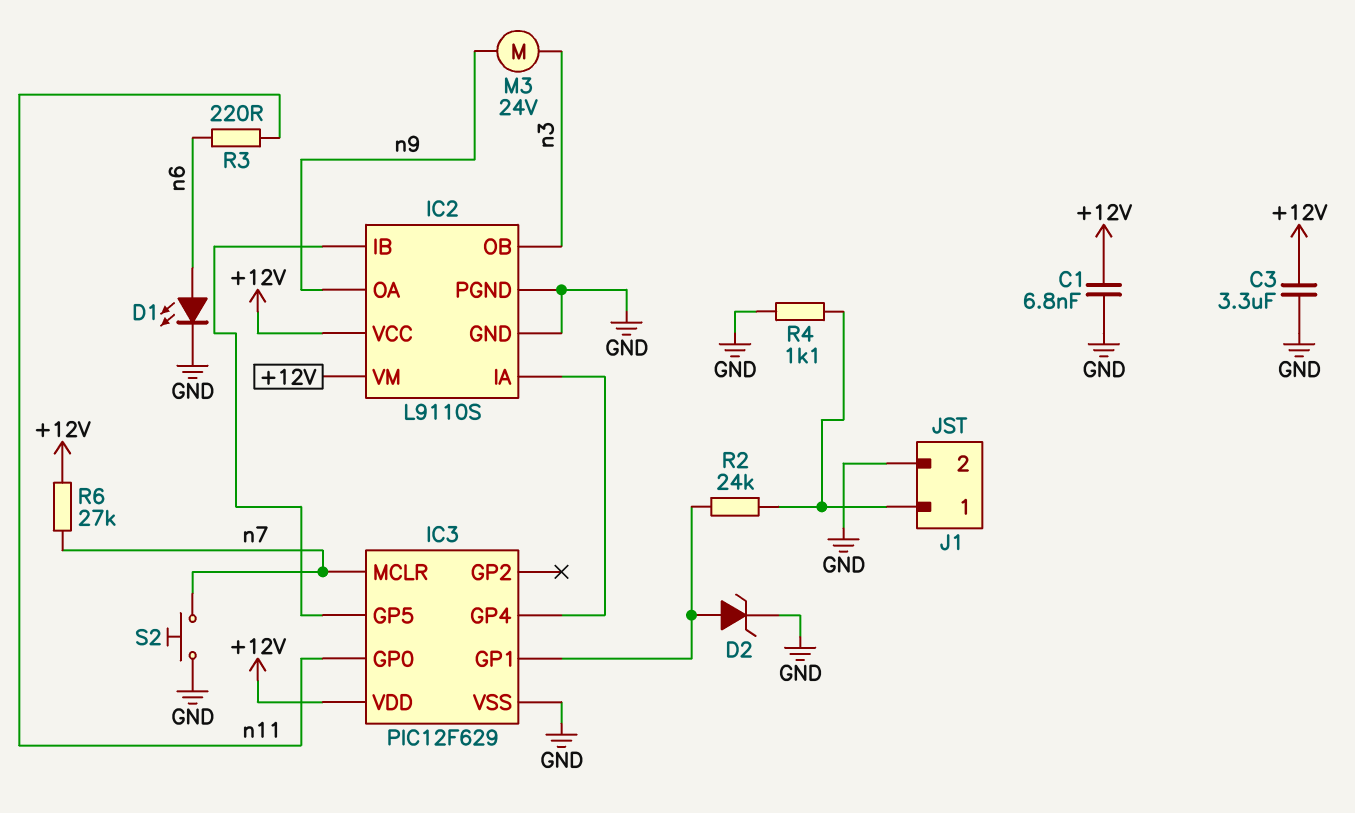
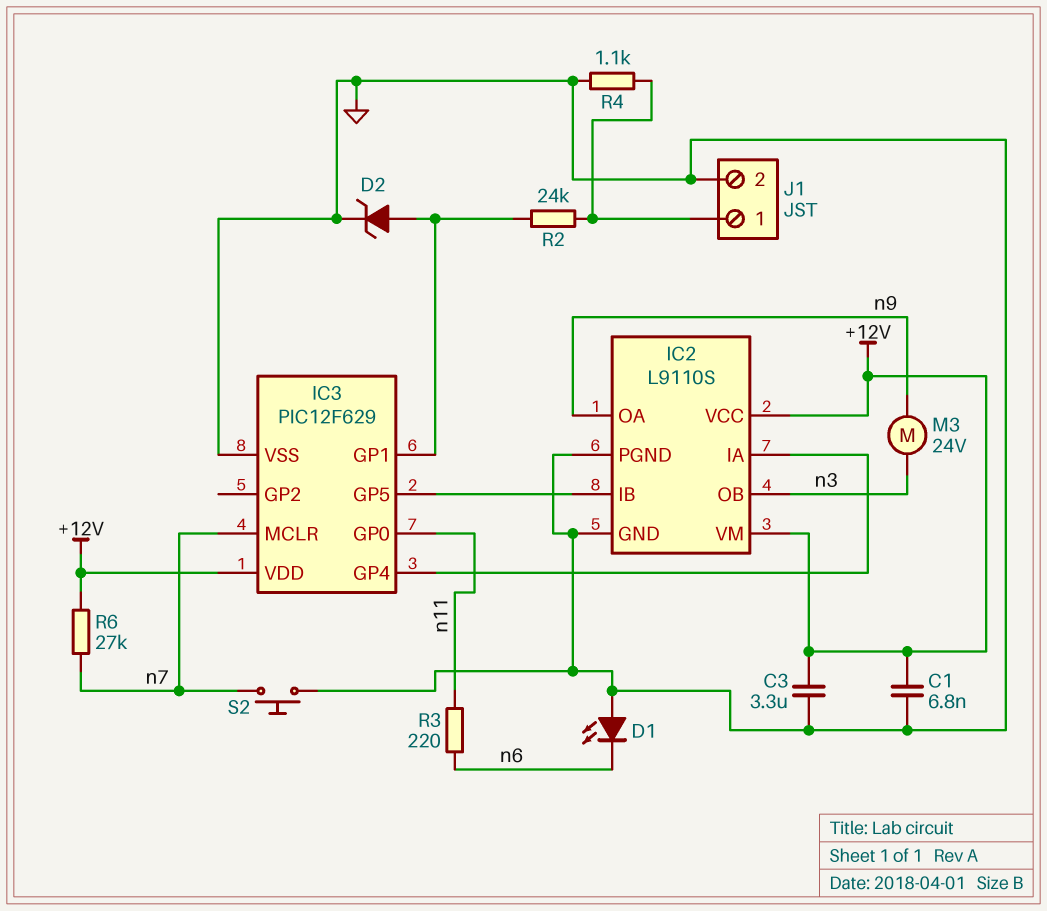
D1: LED (A n6, K GND) -> LED (A GND, K n6)

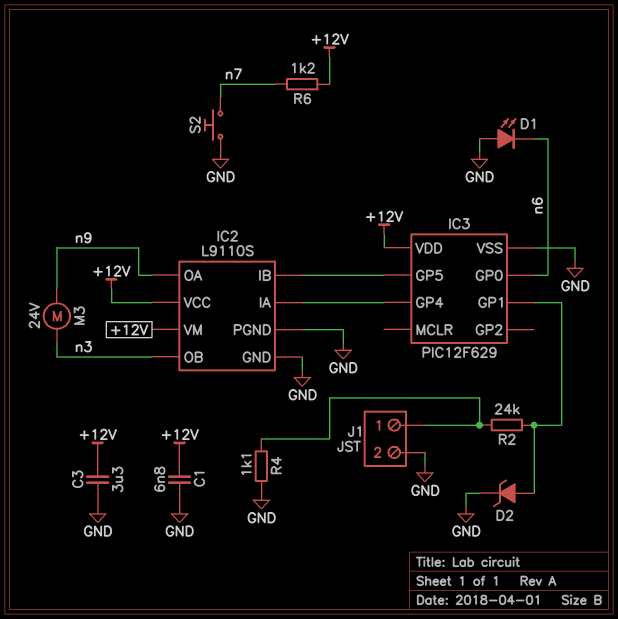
IC3 pin GP0: n11 -> n6
IC3 pin MCLR: n7 -> none
R3: 220 (n6, n11) -> none
R6: 27k (+12V, n7) -> 1.2k (+12V, n7)

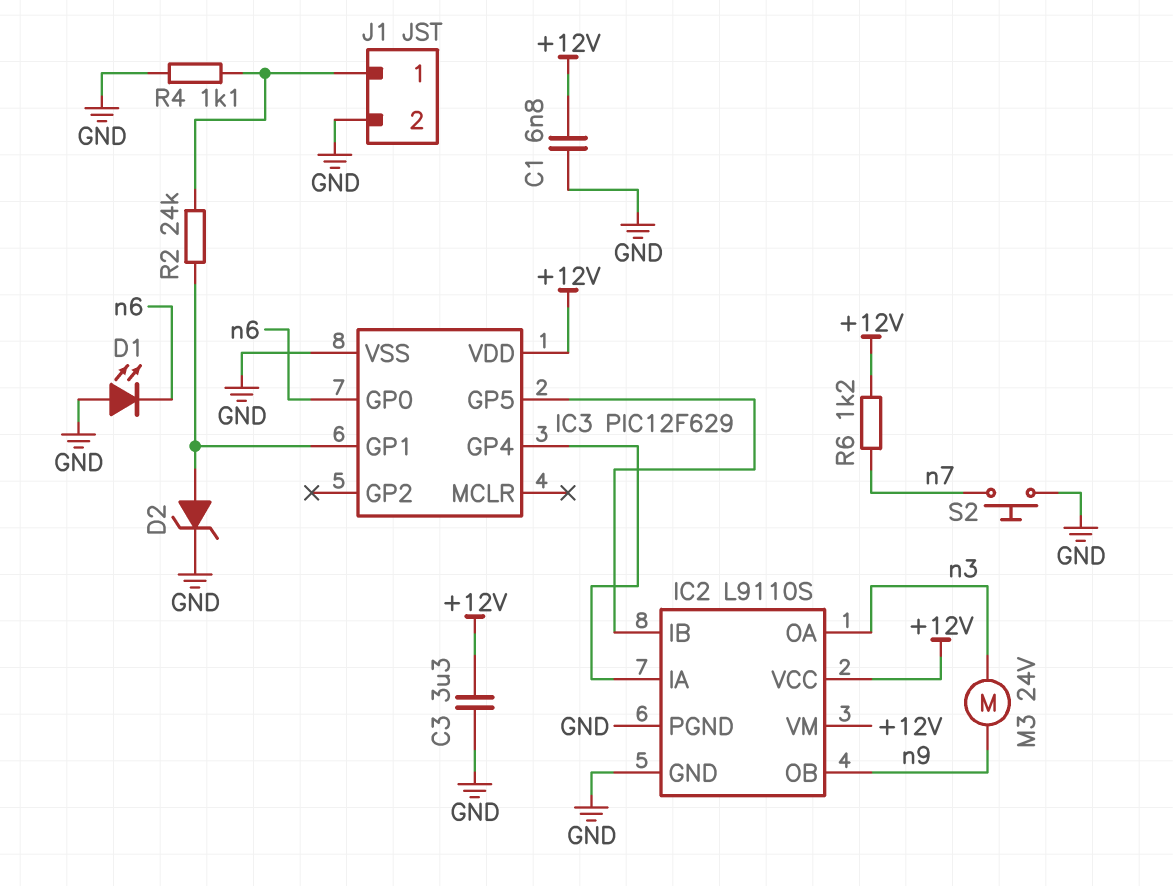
IC2 pin OA: n9 -> n3
IC2 pin OB: n3 -> n9

